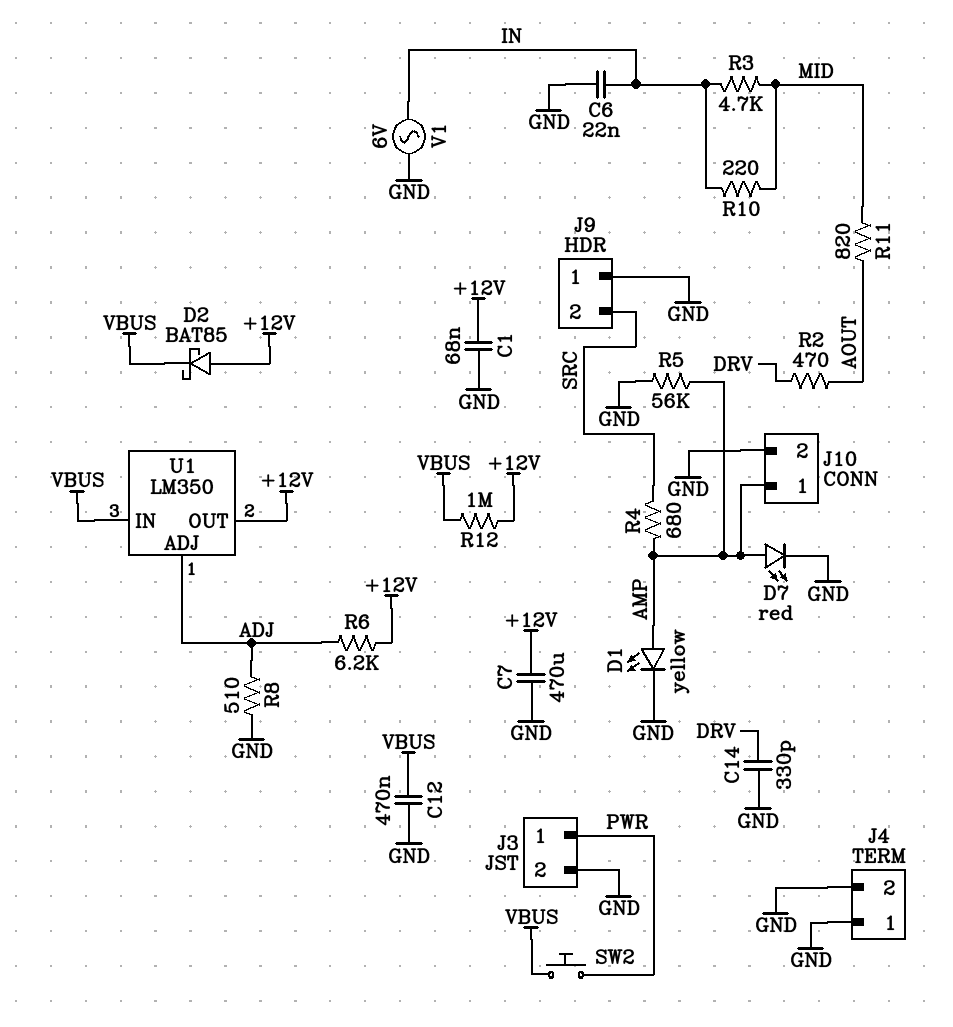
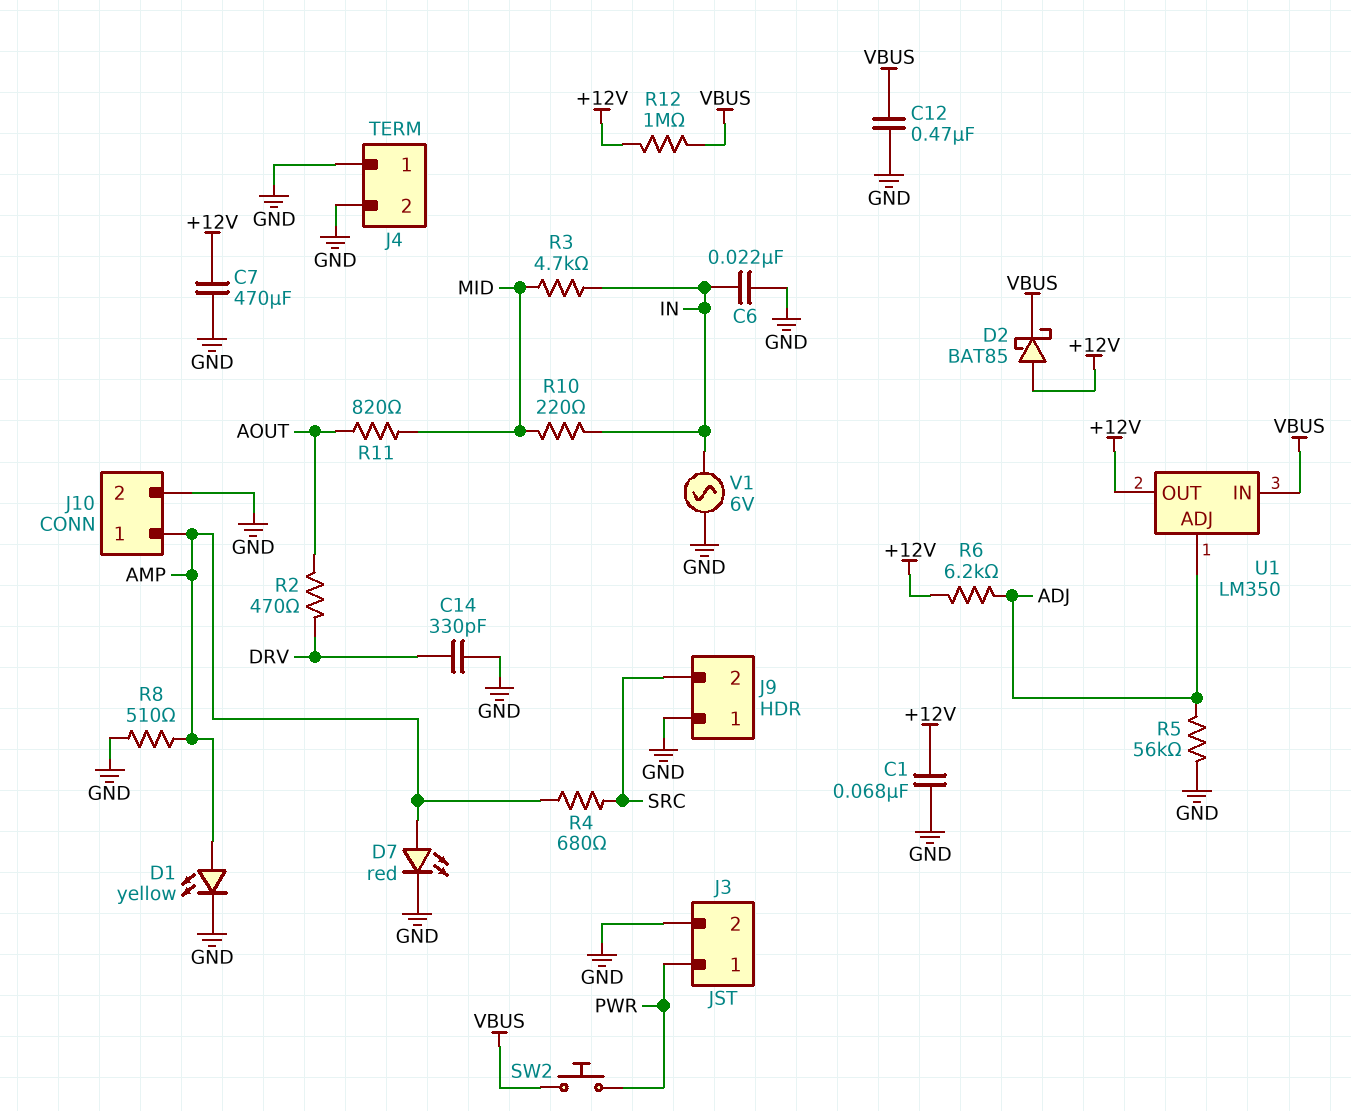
R5: 56k (AMP, GND) -> 56k (ADJ, GND)
R8: 510 (ADJ, GND) -> 510 (AMP, GND)

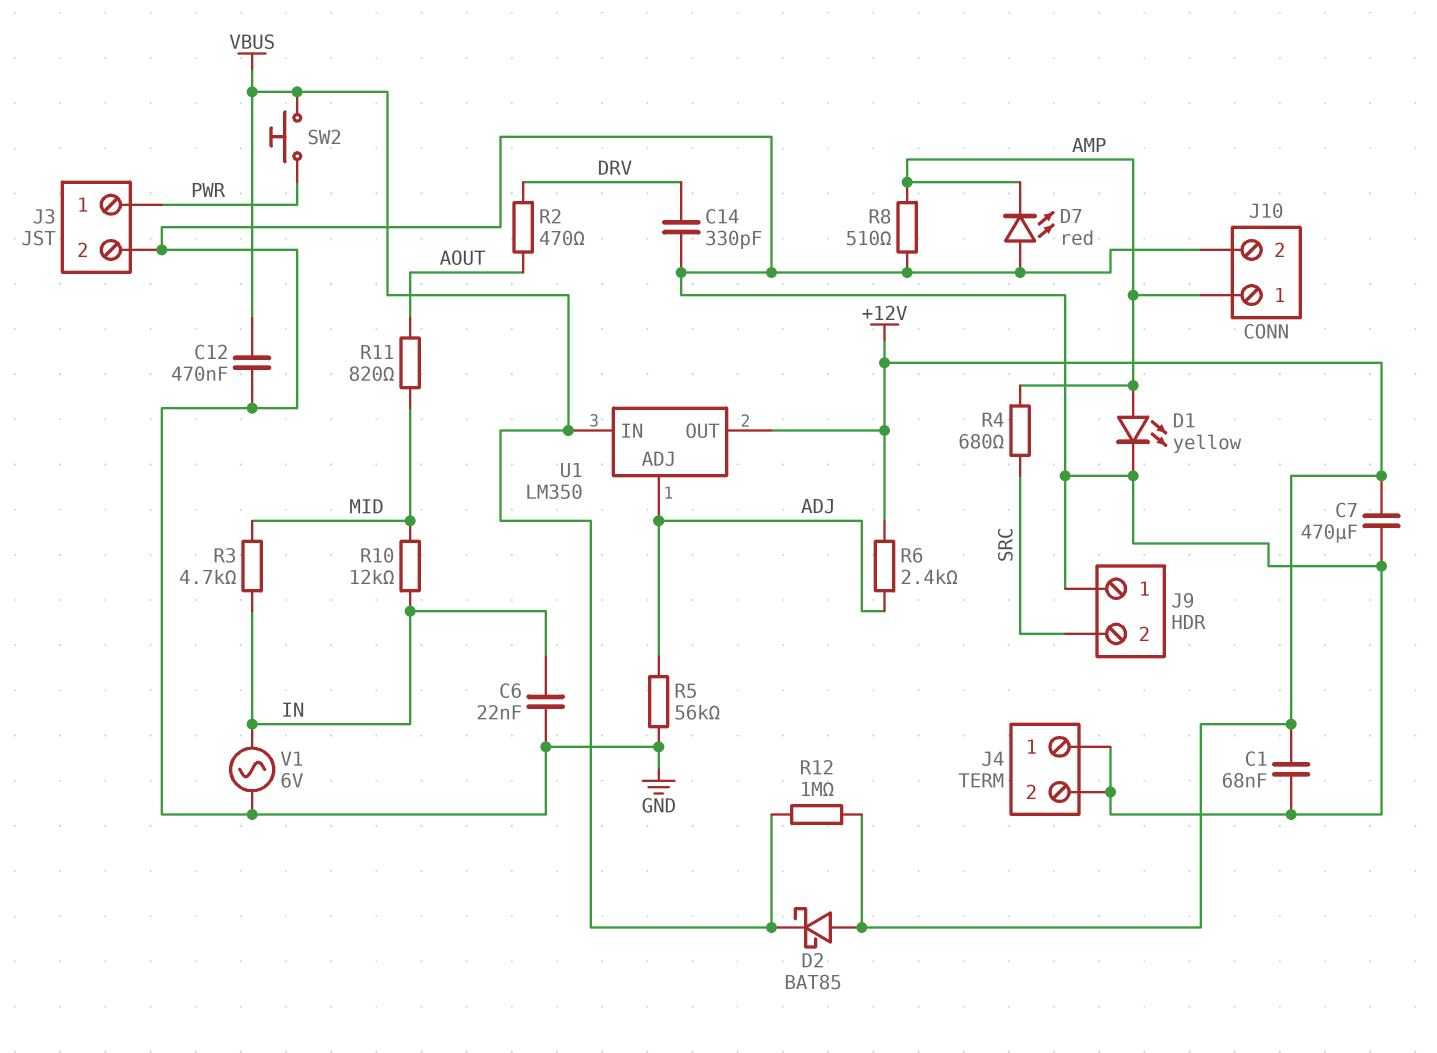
D7: LED red (A AMP, K GND) -> LED red (A GND, K AMP)
R6: 6.2k (+12V, ADJ) -> 2.4k (+12V, ADJ)
R10: 220 (IN, MID) -> 12k (IN, MID)

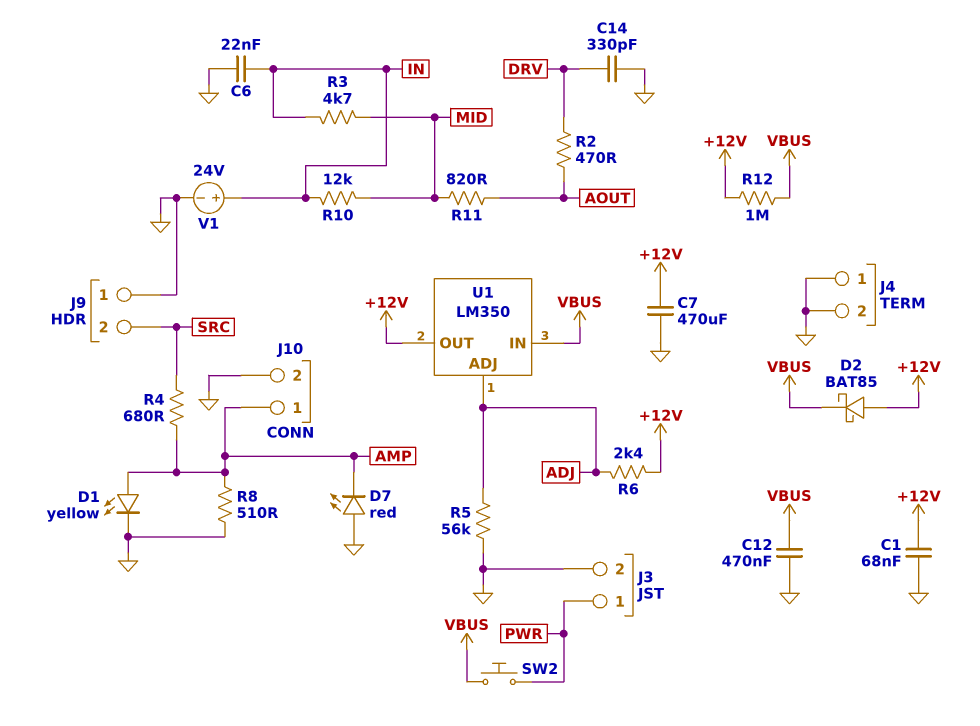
V1: AC 6V (GND, IN) -> 24V (plus IN, minus GND)

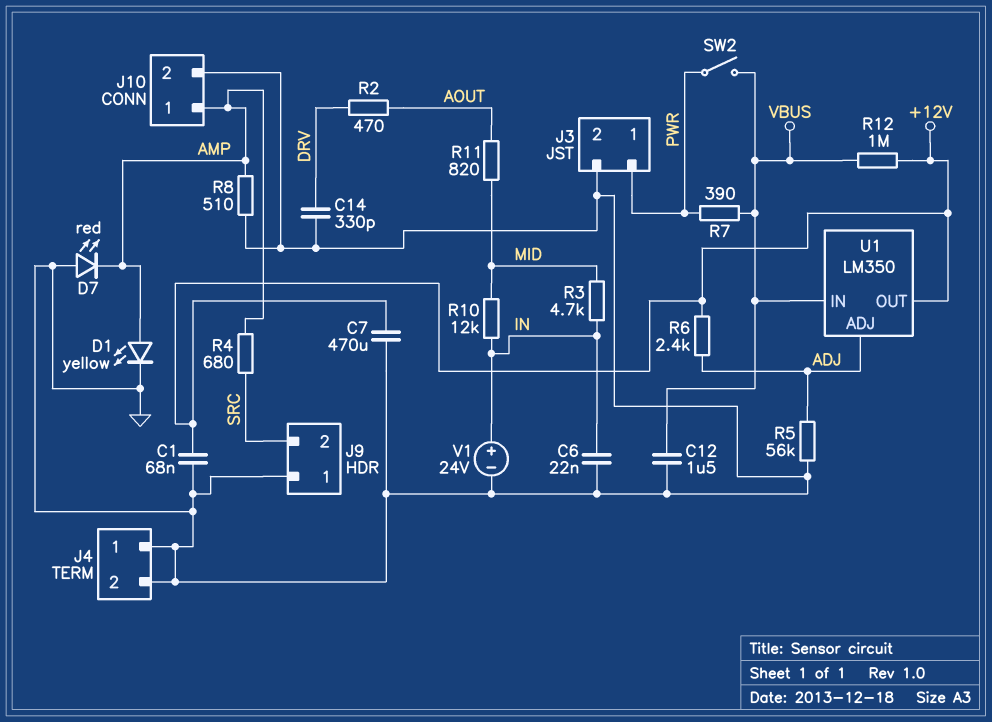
C12: 470nF (GND, VBUS) -> 1.5uF (GND, VBUS)
D2: schottky BAT85 (A +12V, K VBUS) -> none
R7: none -> 390 (PWR, VBUS)
SW2: button (PWR, VBUS) -> switch (PWR, VBUS)

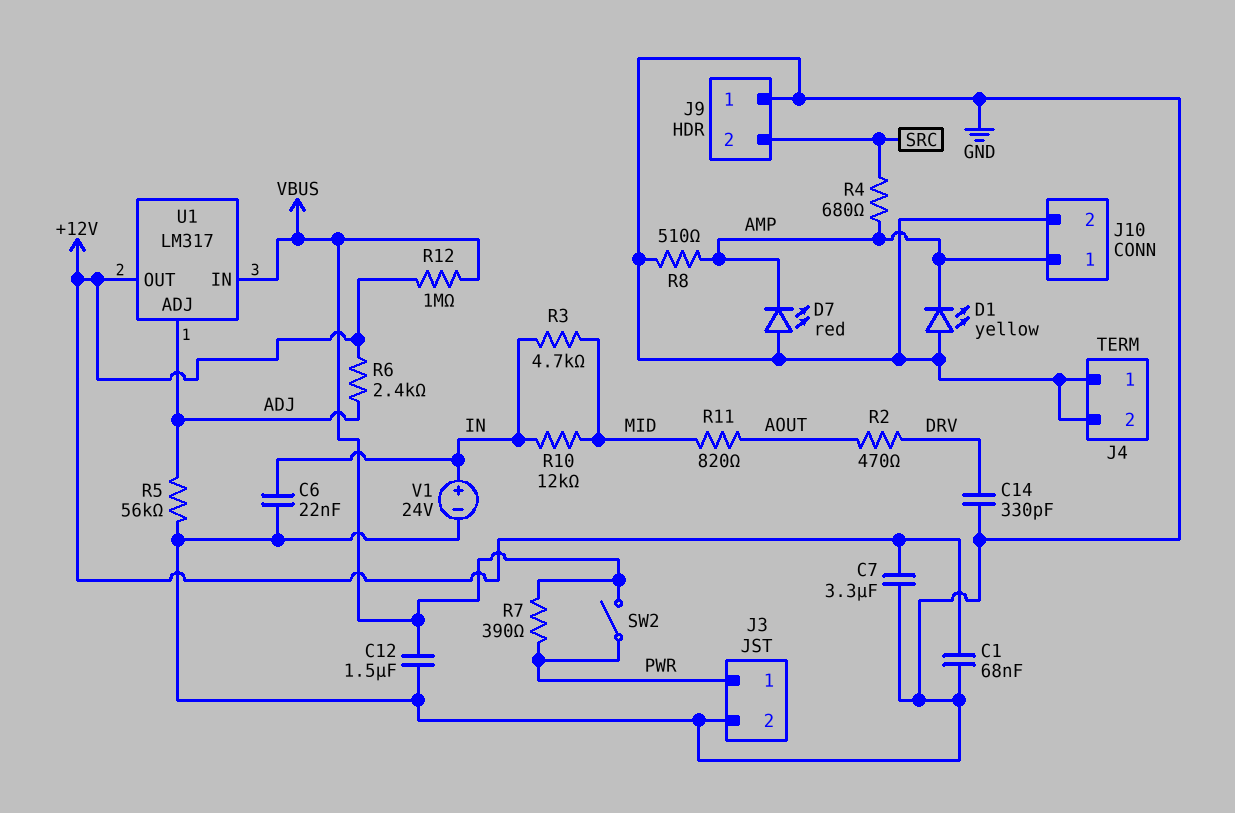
C7: 470uF (+12V, GND) -> 3.3uF (+12V, GND)
D1: LED yellow (A AMP, K GND) -> LED yellow (A GND, K AMP)
U1: LM350 -> LM317

